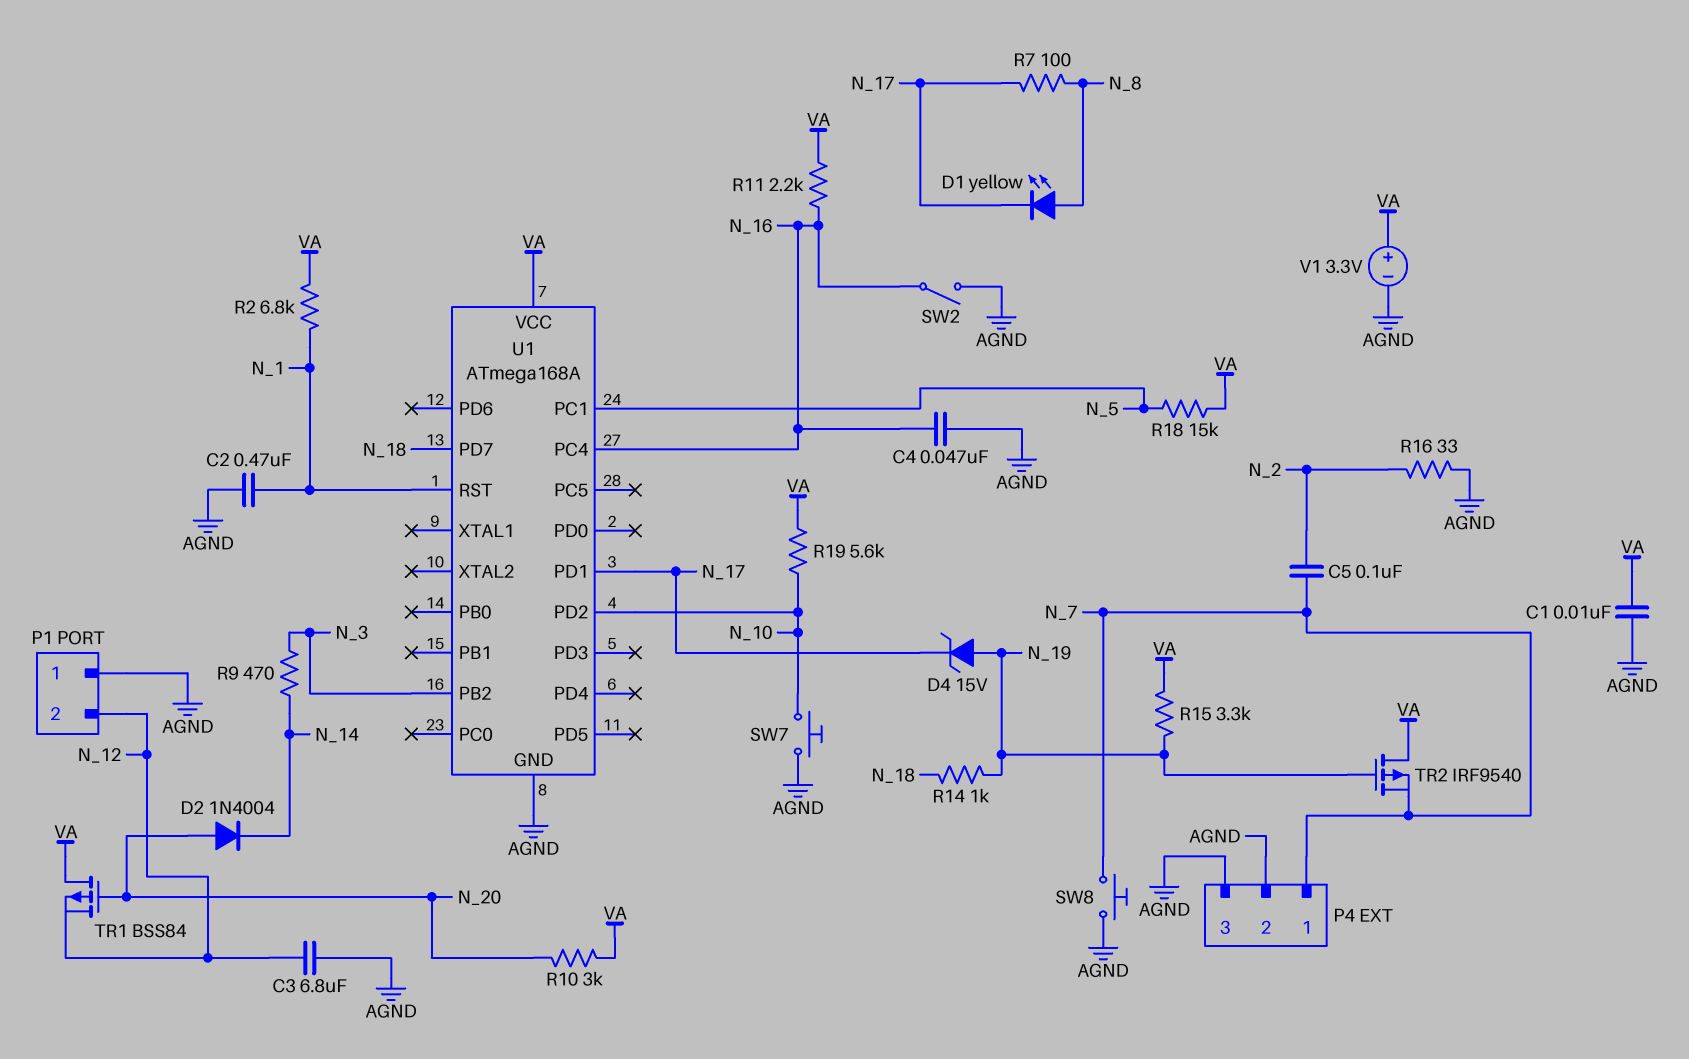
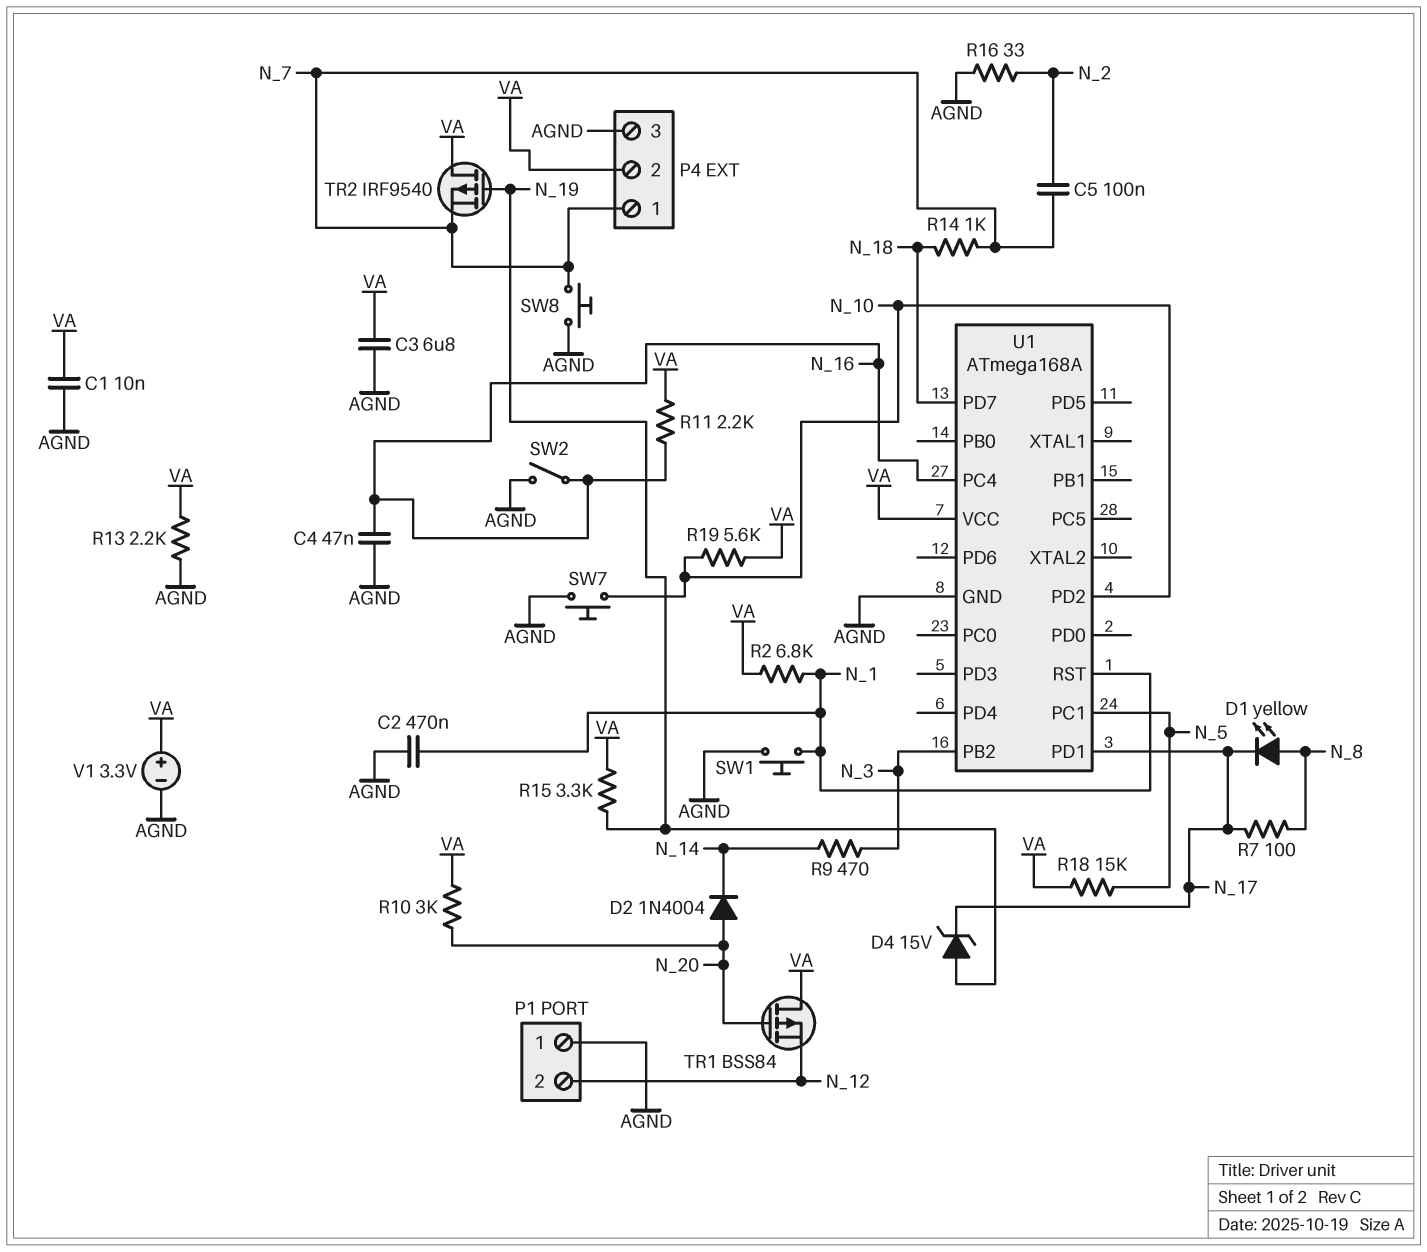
C3: 6.8uF (AGND, N_12) -> 6.8uF (AGND, VA)
P4 pin 2: AGND -> VA
R13: none -> 2.2k (AGND, VA)
R14: 1k (N_18, N_19) -> 1k (N_7, N_18)
SW1: none -> button (AGND, N_1)

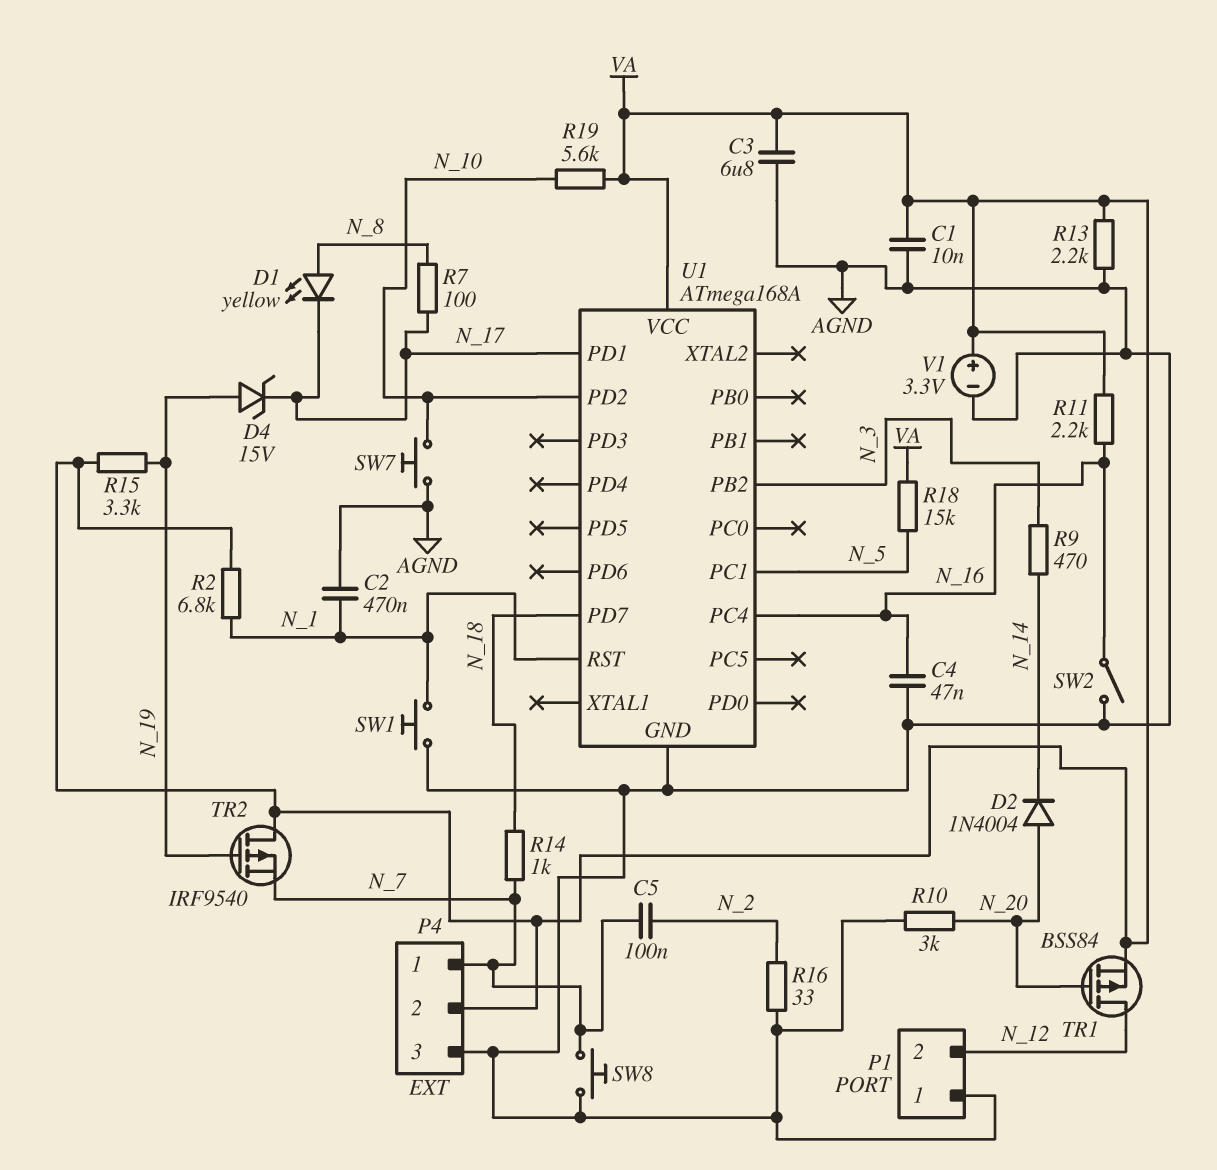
R10: 3k (N_20, VA) -> 3k (AGND, N_20)
TR1: PMOS BSS84 (G N_20, D VA, S N_12) -> PMOS BSS84 (G N_20, D N_12, S VA)

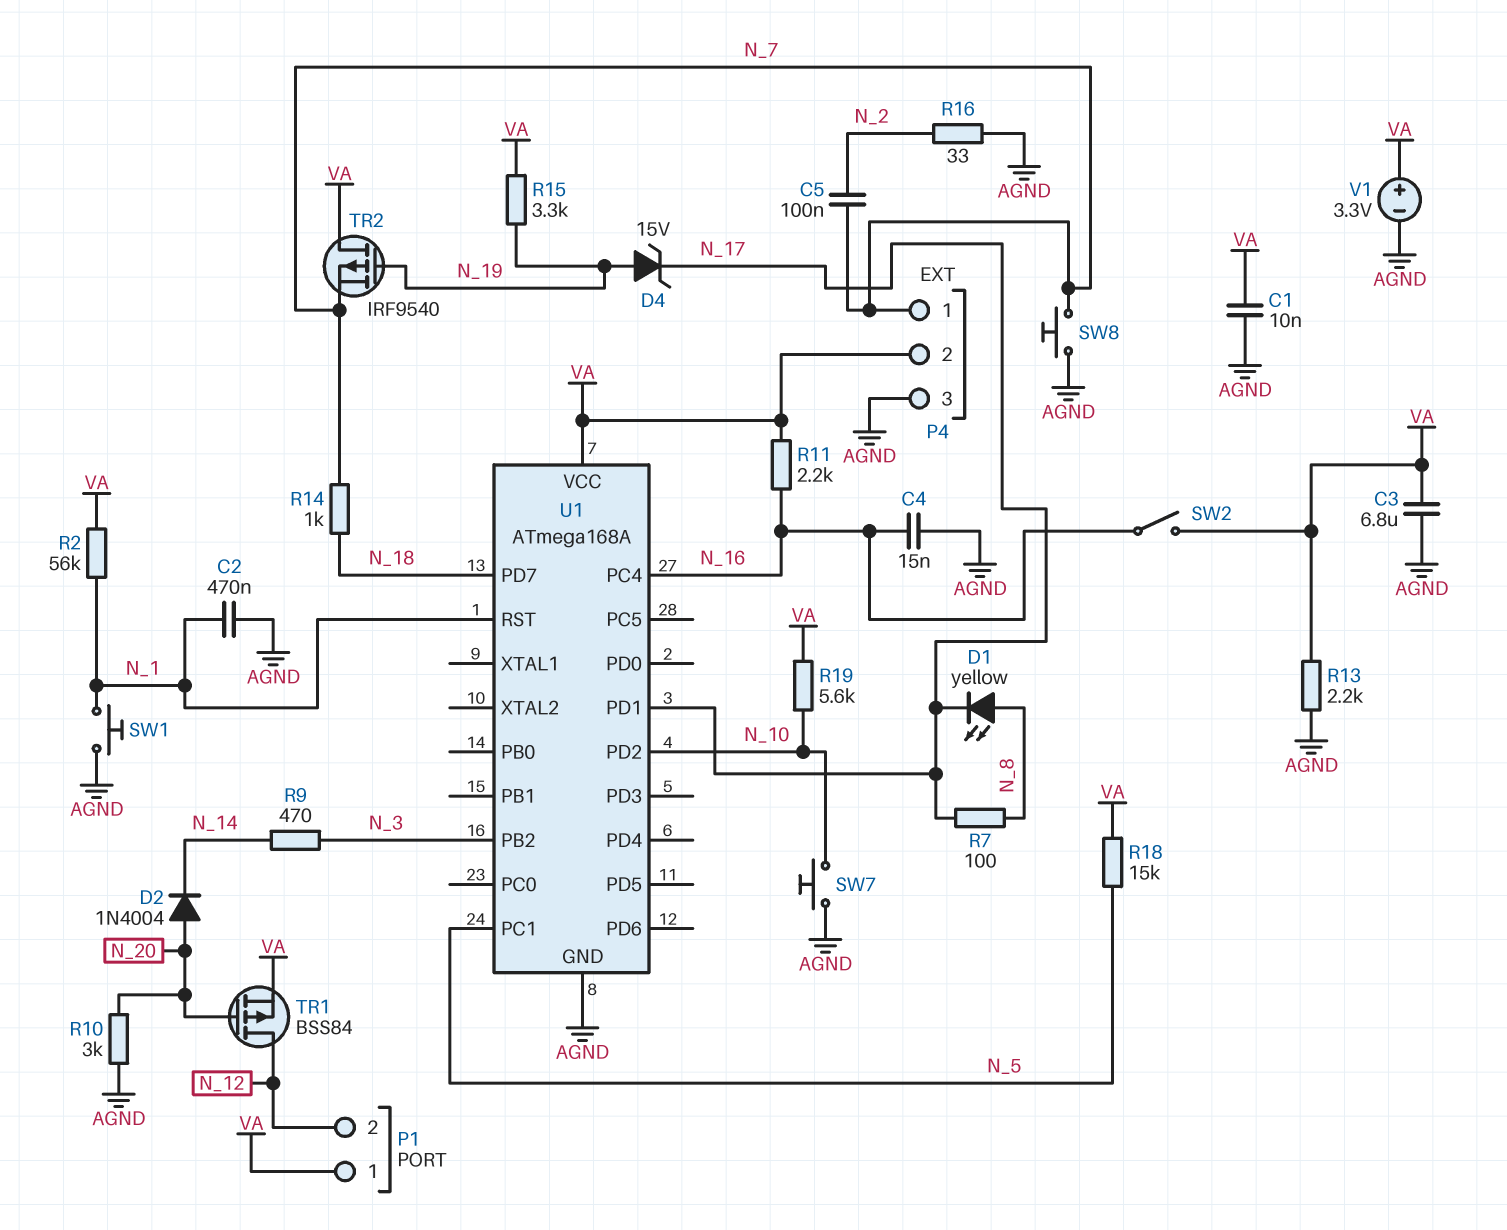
C4: 47nF (AGND, N_16) -> 15nF (AGND, N_16)
P1 pin 1: AGND -> VA
R2: 6.8k (N_1, VA) -> 56k (N_1, VA)
SW2: switch (AGND, N_16) -> switch (N_16, VA)

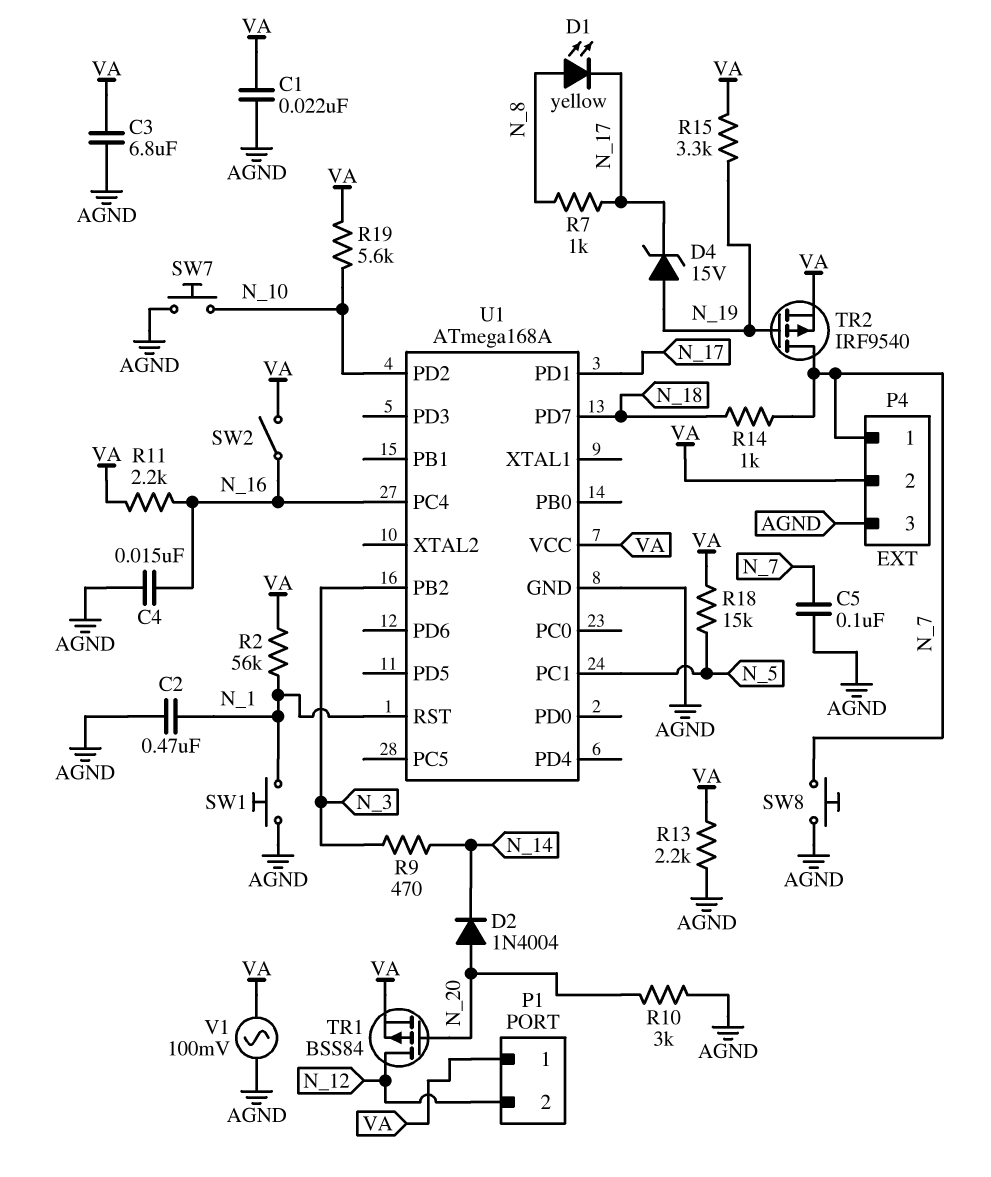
C1: 10nF (AGND, VA) -> 22nF (AGND, VA)
C5: 100nF (N_2, N_7) -> 100nF (AGND, N_7)
R7: 100 (N_8, N_17) -> 1k (N_8, N_17)
R16: 33 (AGND, N_2) -> none
TR2: PMOS IRF9540 (G N_19, D VA, S N_7) -> PMOS IRF9540 (G N_19, D N_7, S VA)
V1: 3.3V (plus VA, minus AGND) -> AC 100mV (AGND, VA)

